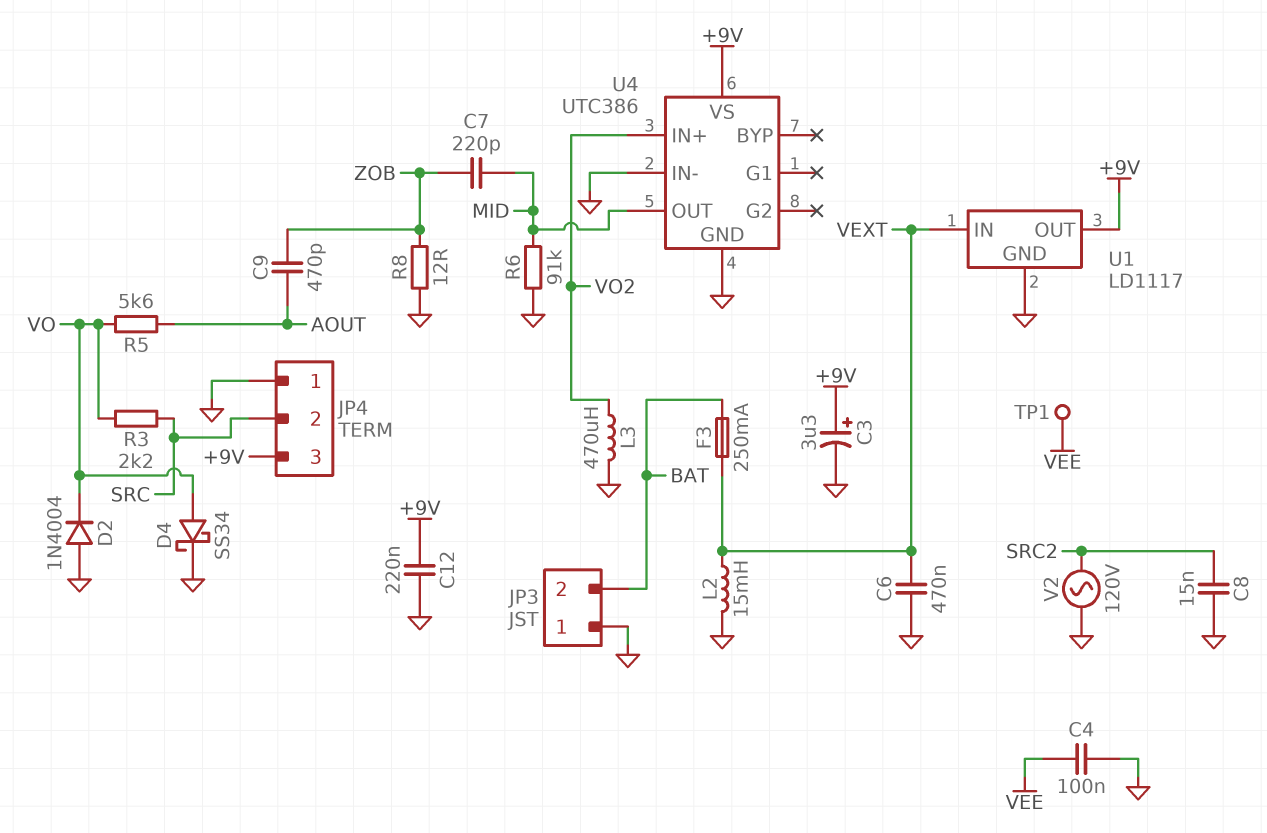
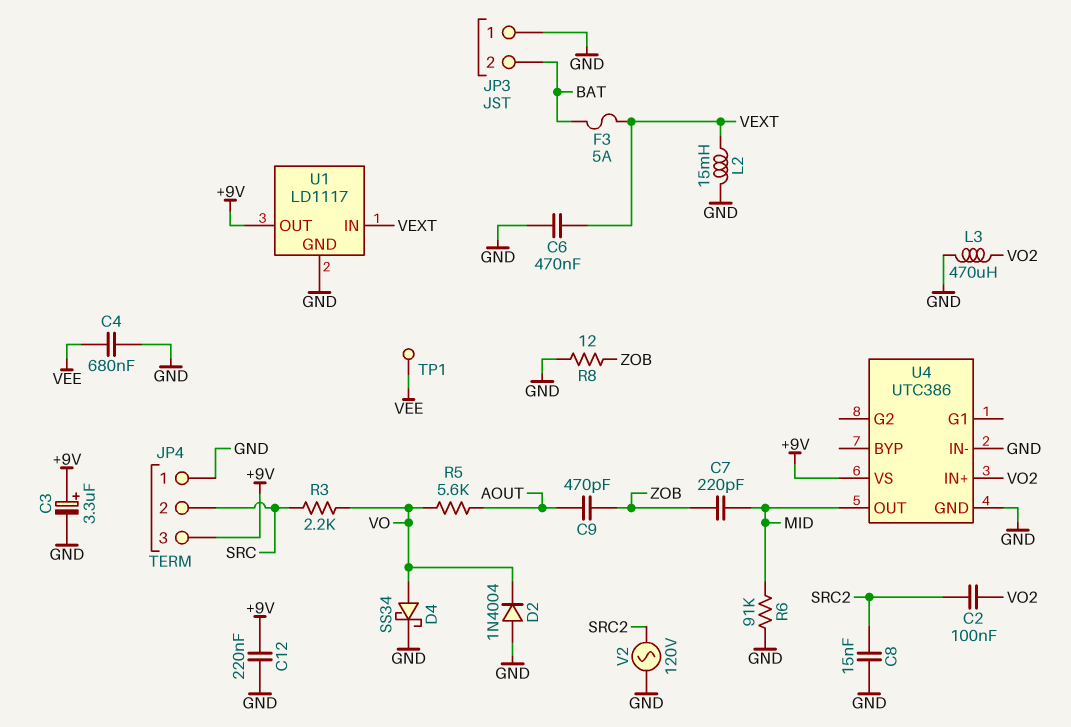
C2: none -> 100nF (SRC2, VO2)
C4: 100nF (GND, VEE) -> 680nF (GND, VEE)
F3: 250mA (BAT, VEXT) -> 5A (BAT, VEXT)

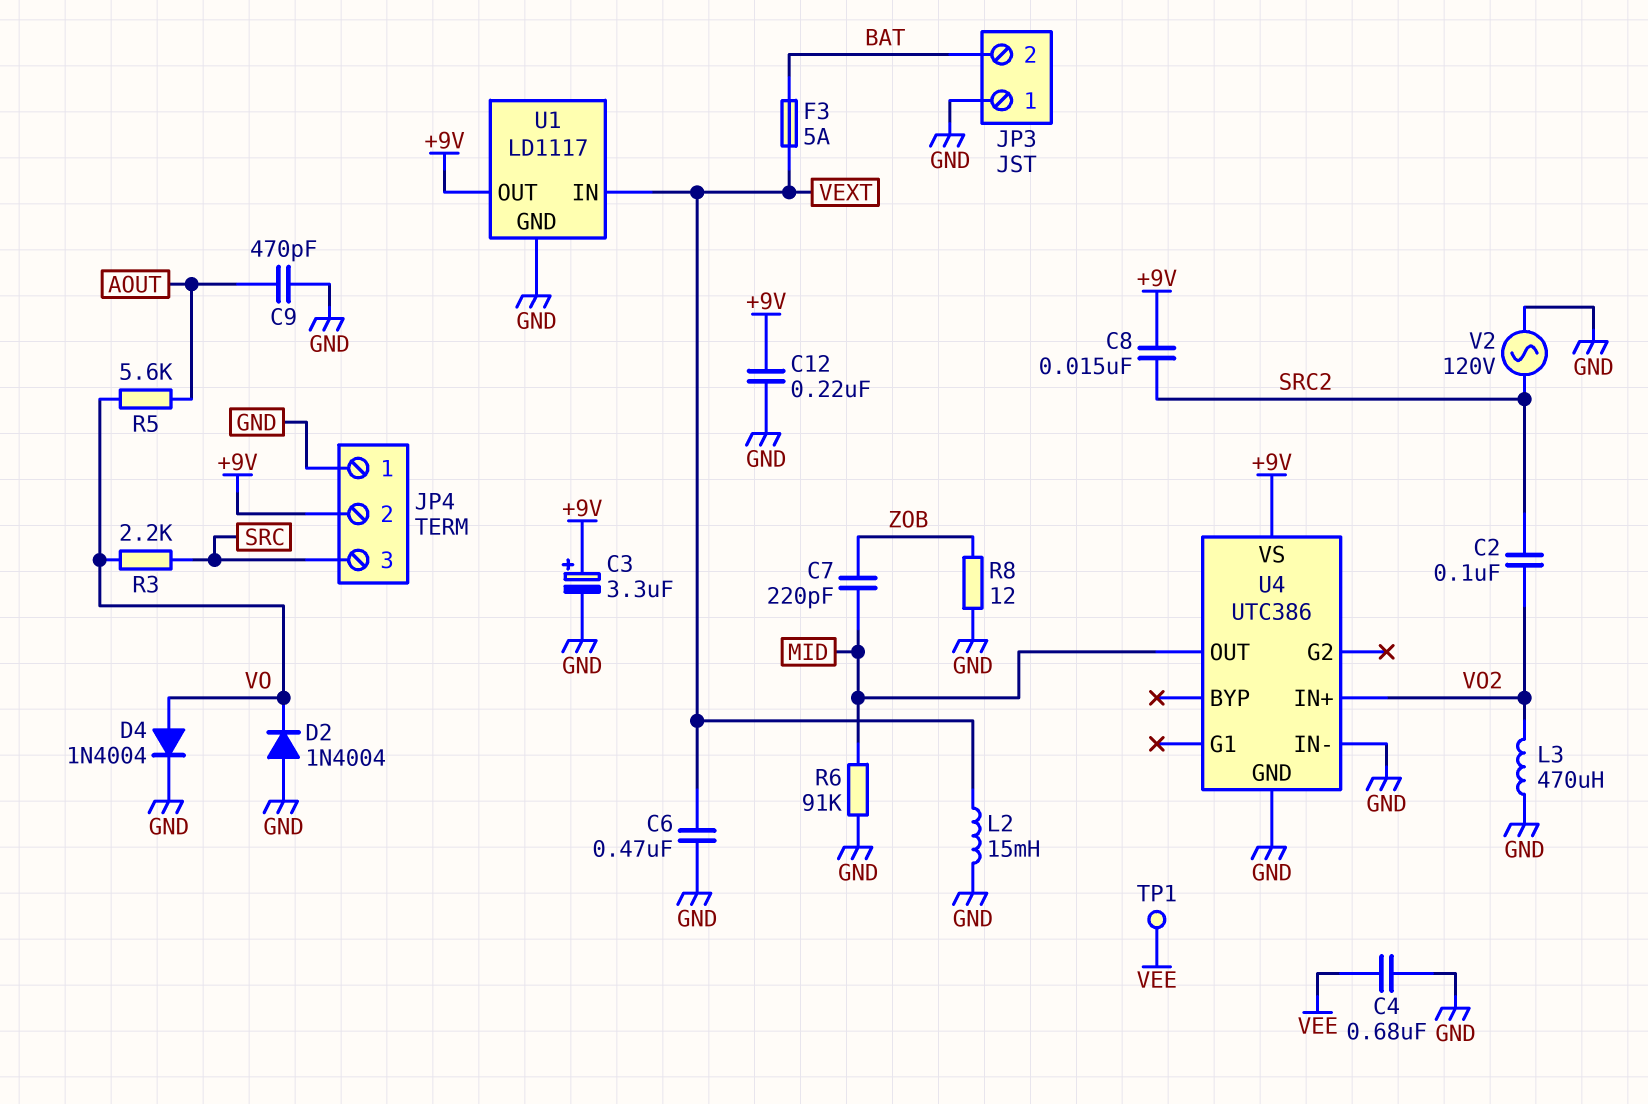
C8: 15nF (GND, SRC2) -> 15nF (+9V, SRC2)
C9: 470pF (AOUT, ZOB) -> 470pF (AOUT, GND)
D4: schottky SS34 (A VO, K GND) -> diode 1N4004 (A VO, K GND)
JP4 pin 2: SRC -> +9V
JP4 pin 3: +9V -> SRC

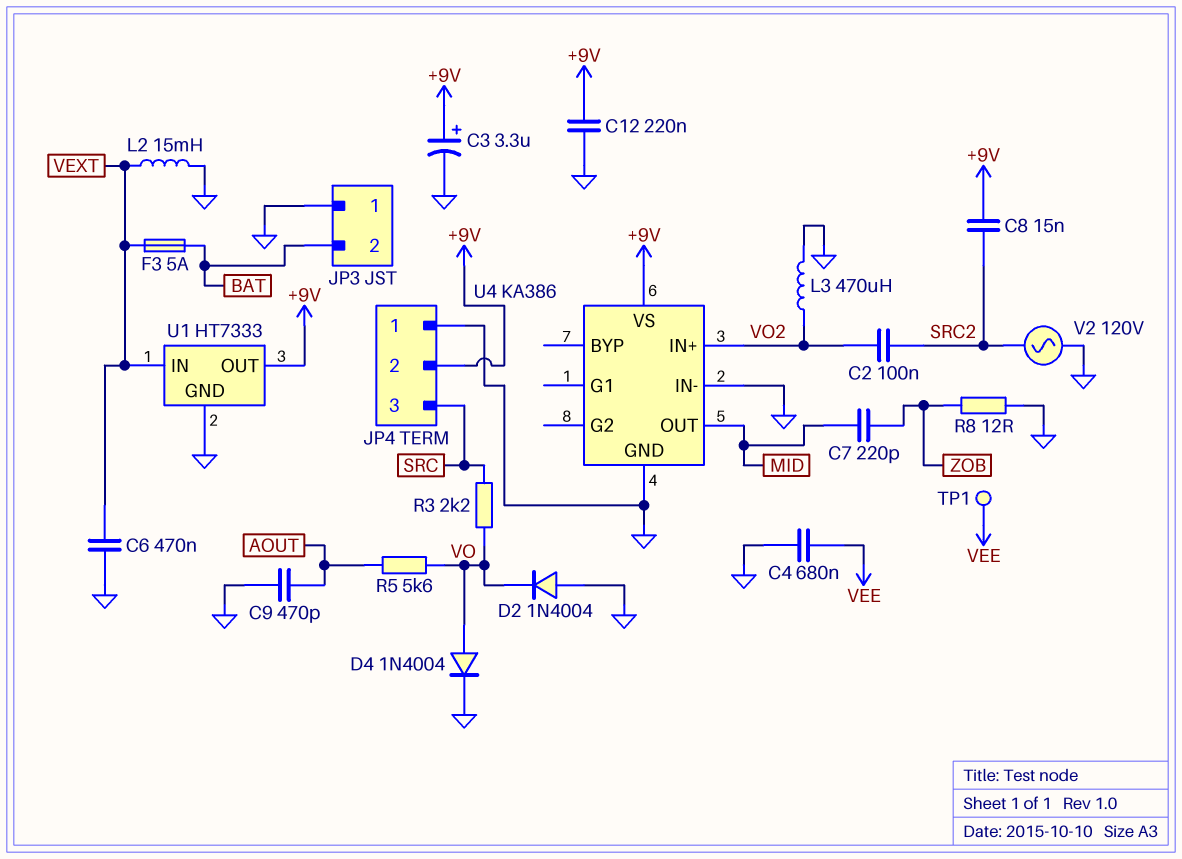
R6: 91k (GND, MID) -> none
U1: LD1117 -> HT7333
U4: UTC386 -> KA386

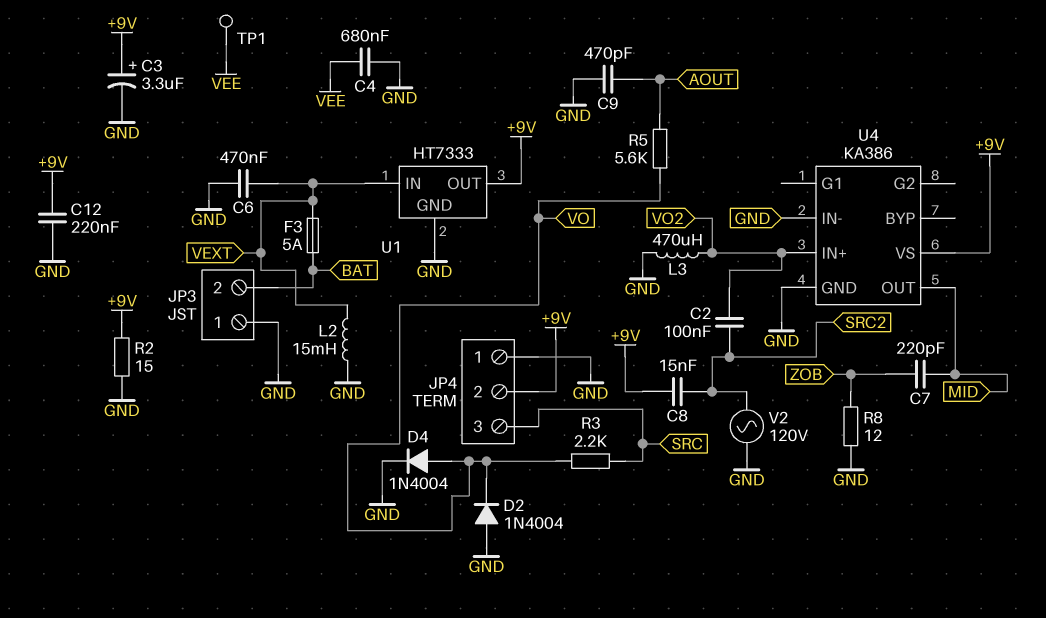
R2: none -> 15 (+9V, GND)

